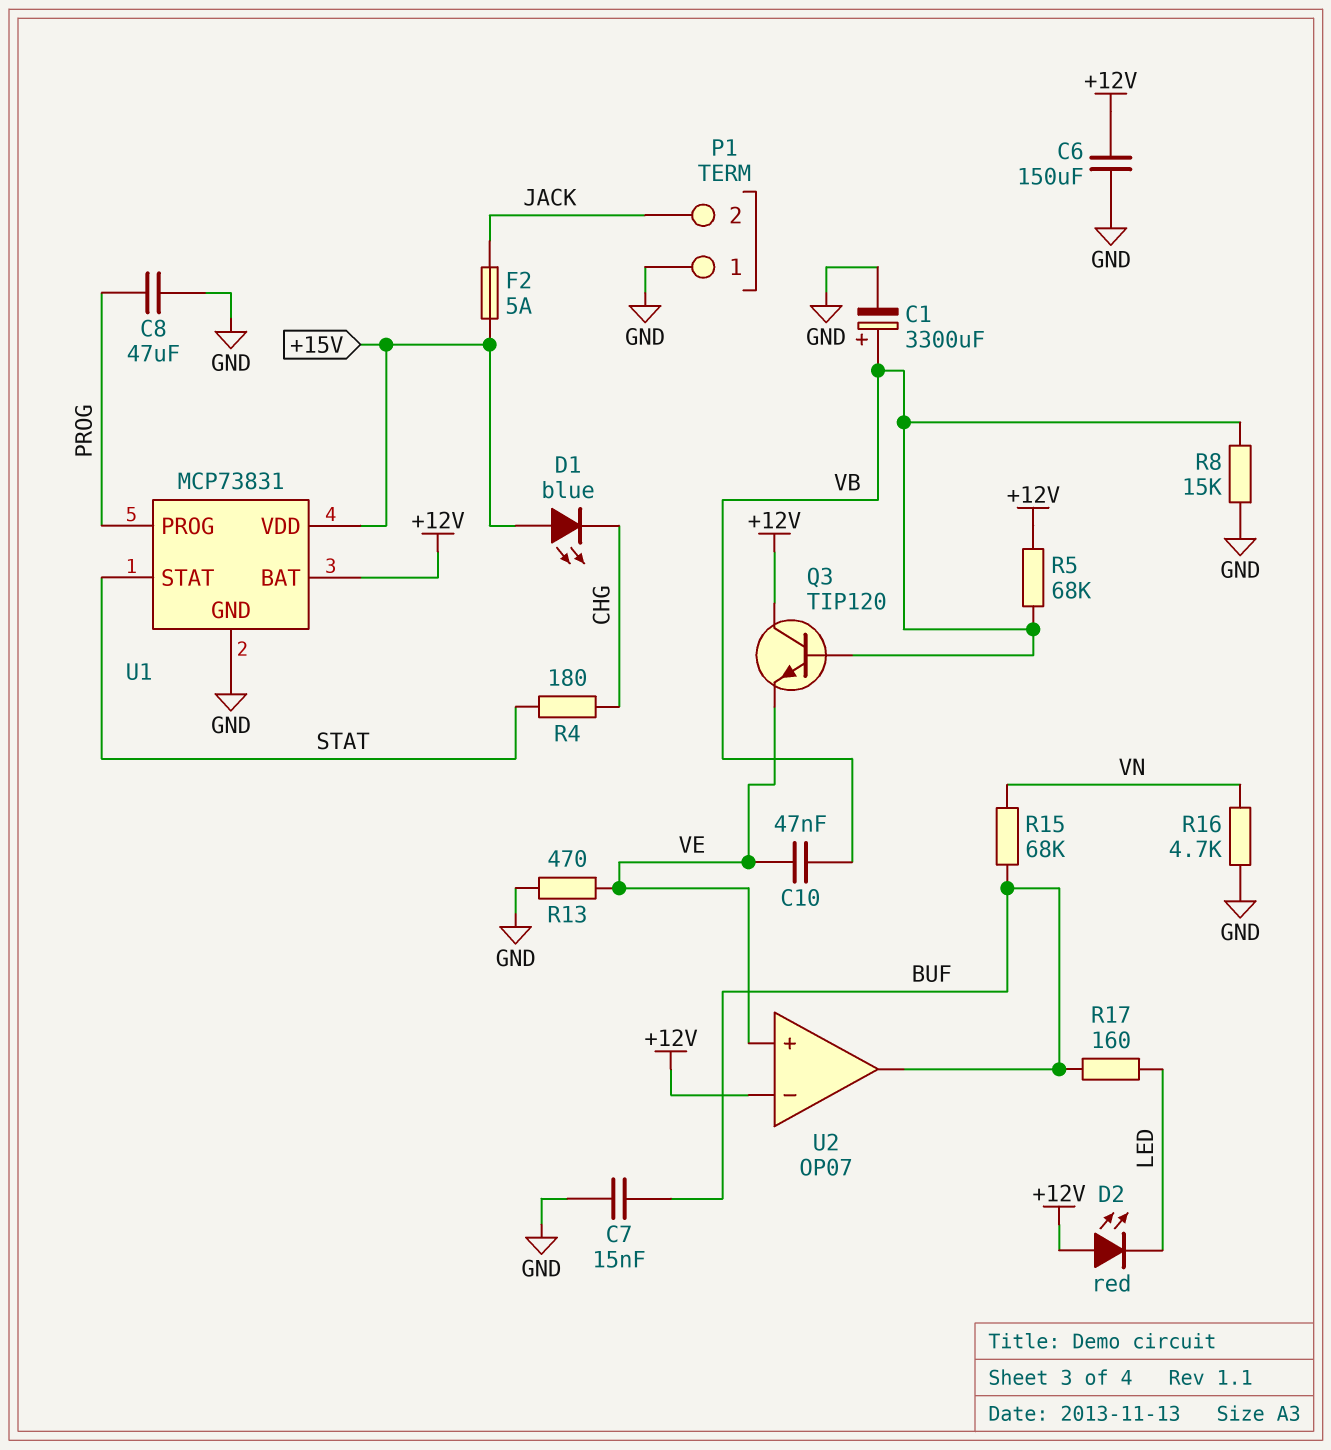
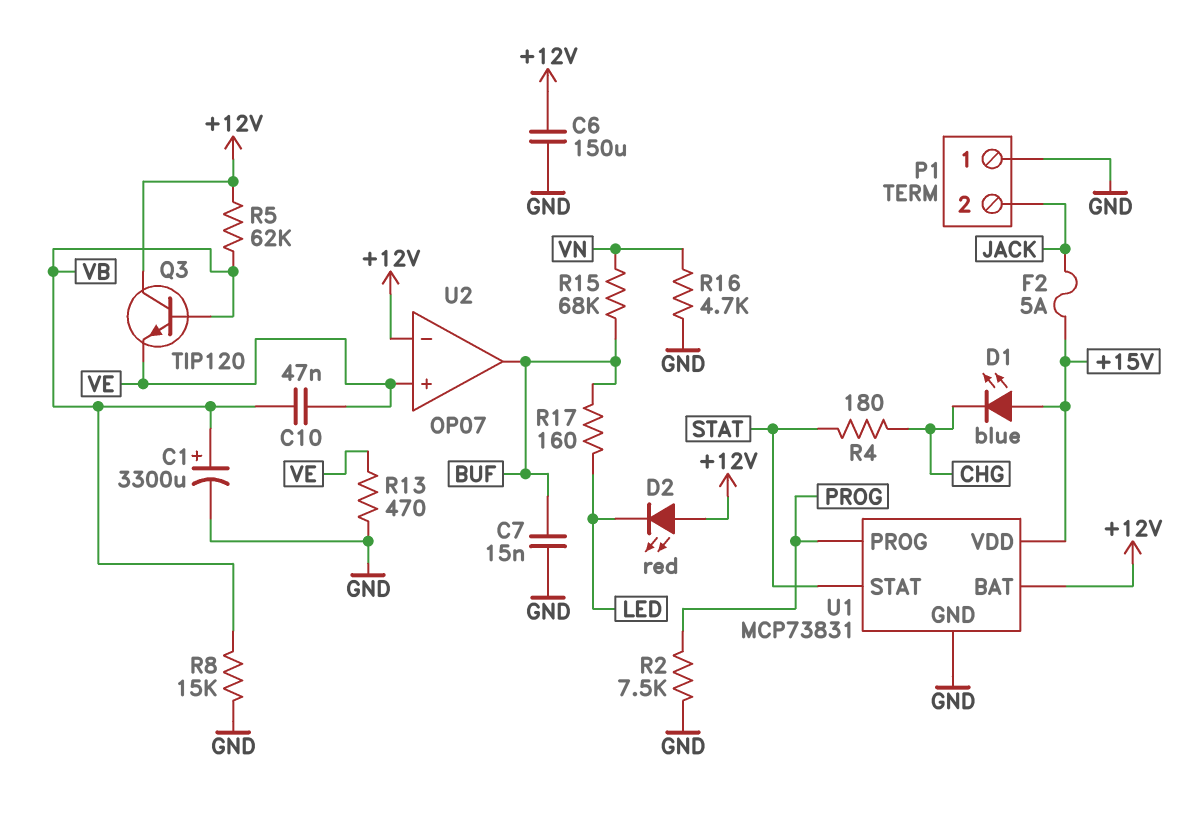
C8: 47uF (GND, PROG) -> none
R2: none -> 7.5k (GND, PROG)
R5: 68k (+12V, VB) -> 62k (+12V, VB)

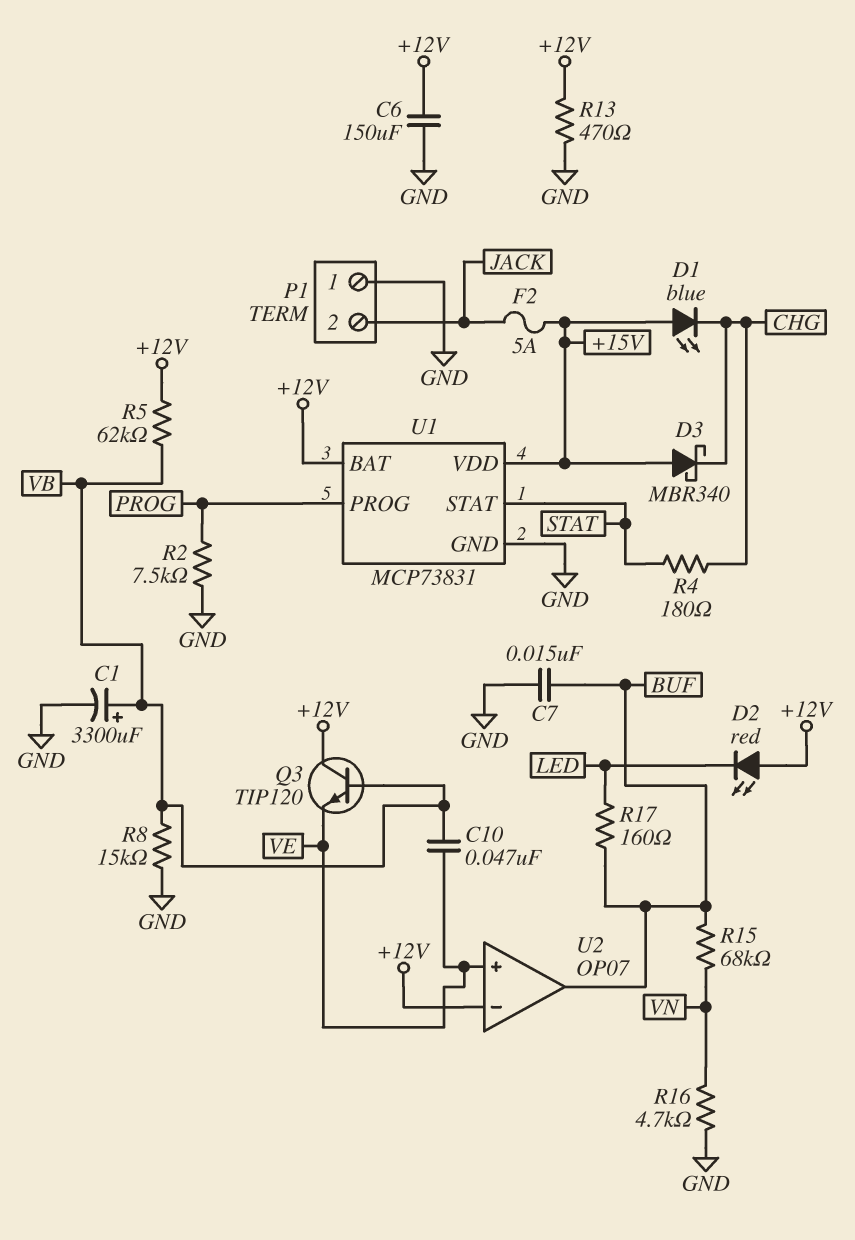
D3: none -> schottky MBR340 (A +15V, K CHG)
R13: 470 (GND, VE) -> 470 (+12V, GND)

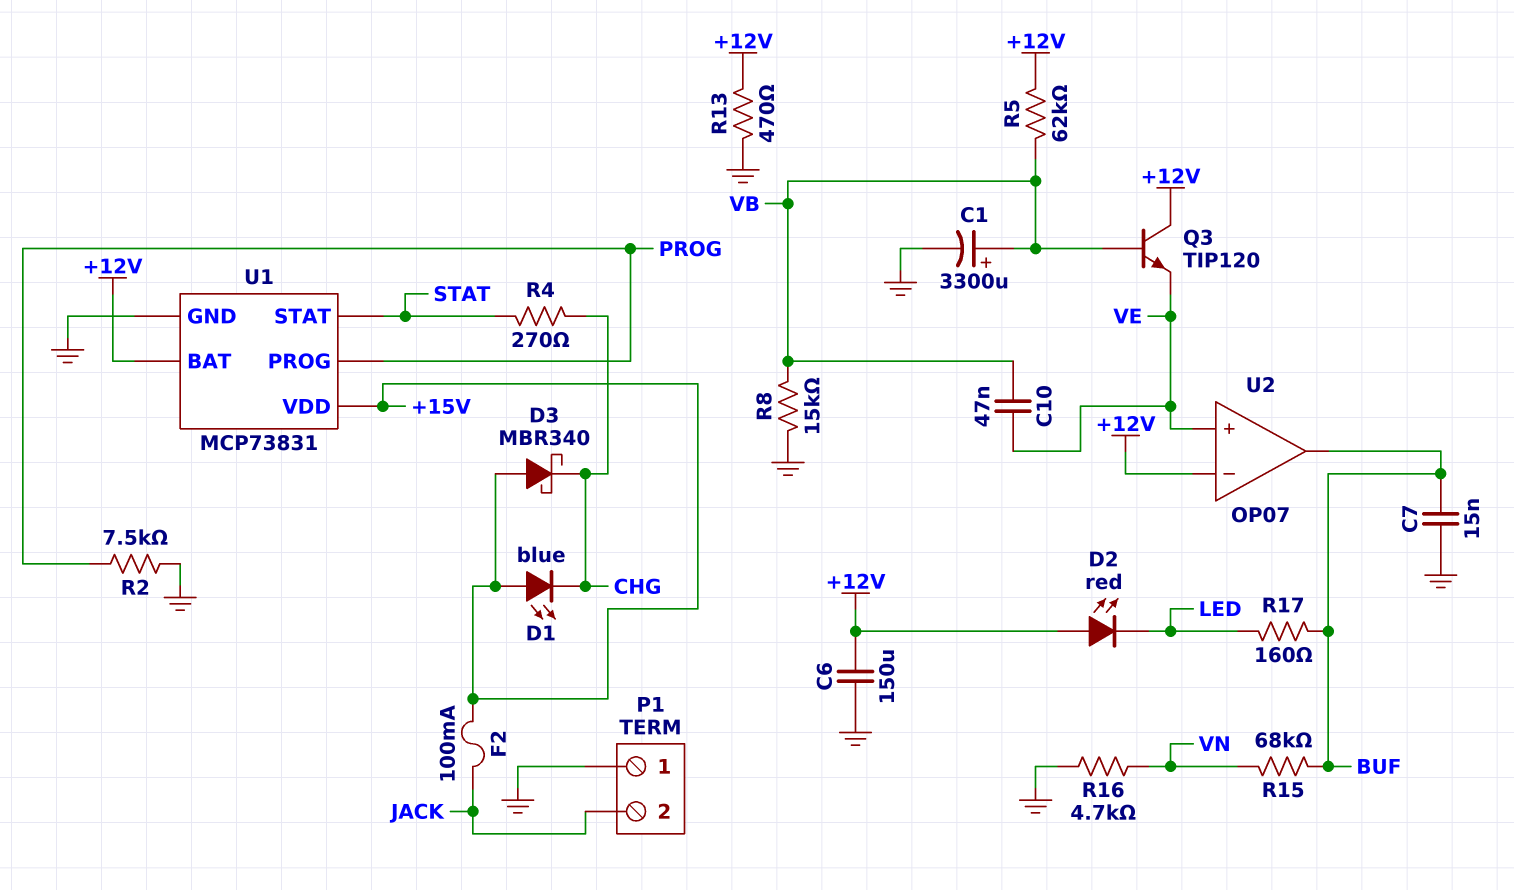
F2: 5A (+15V, JACK) -> 100mA (+15V, JACK)
R4: 180 (CHG, STAT) -> 270 (CHG, STAT)

